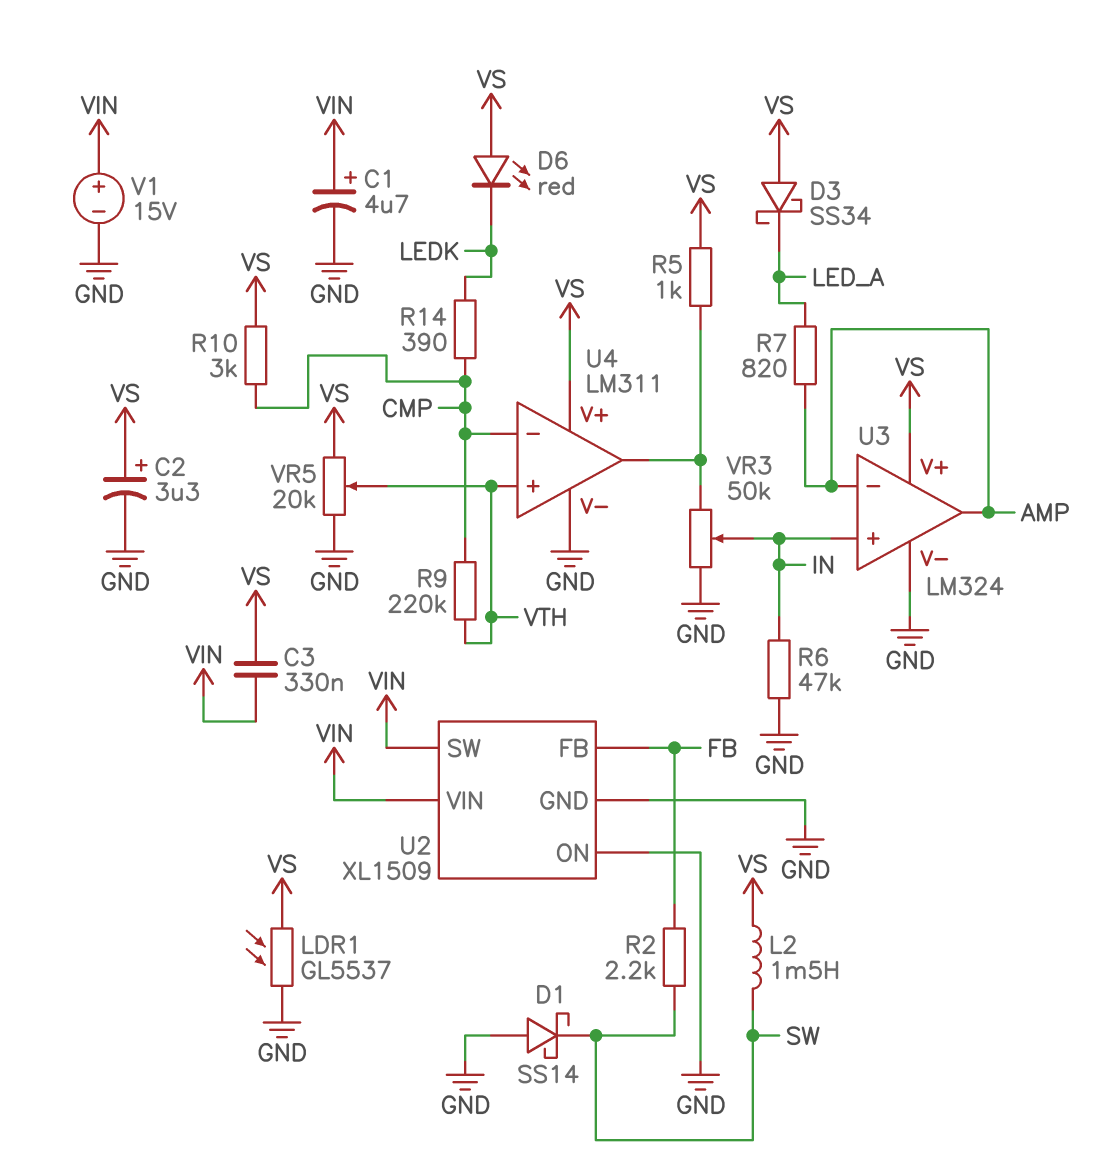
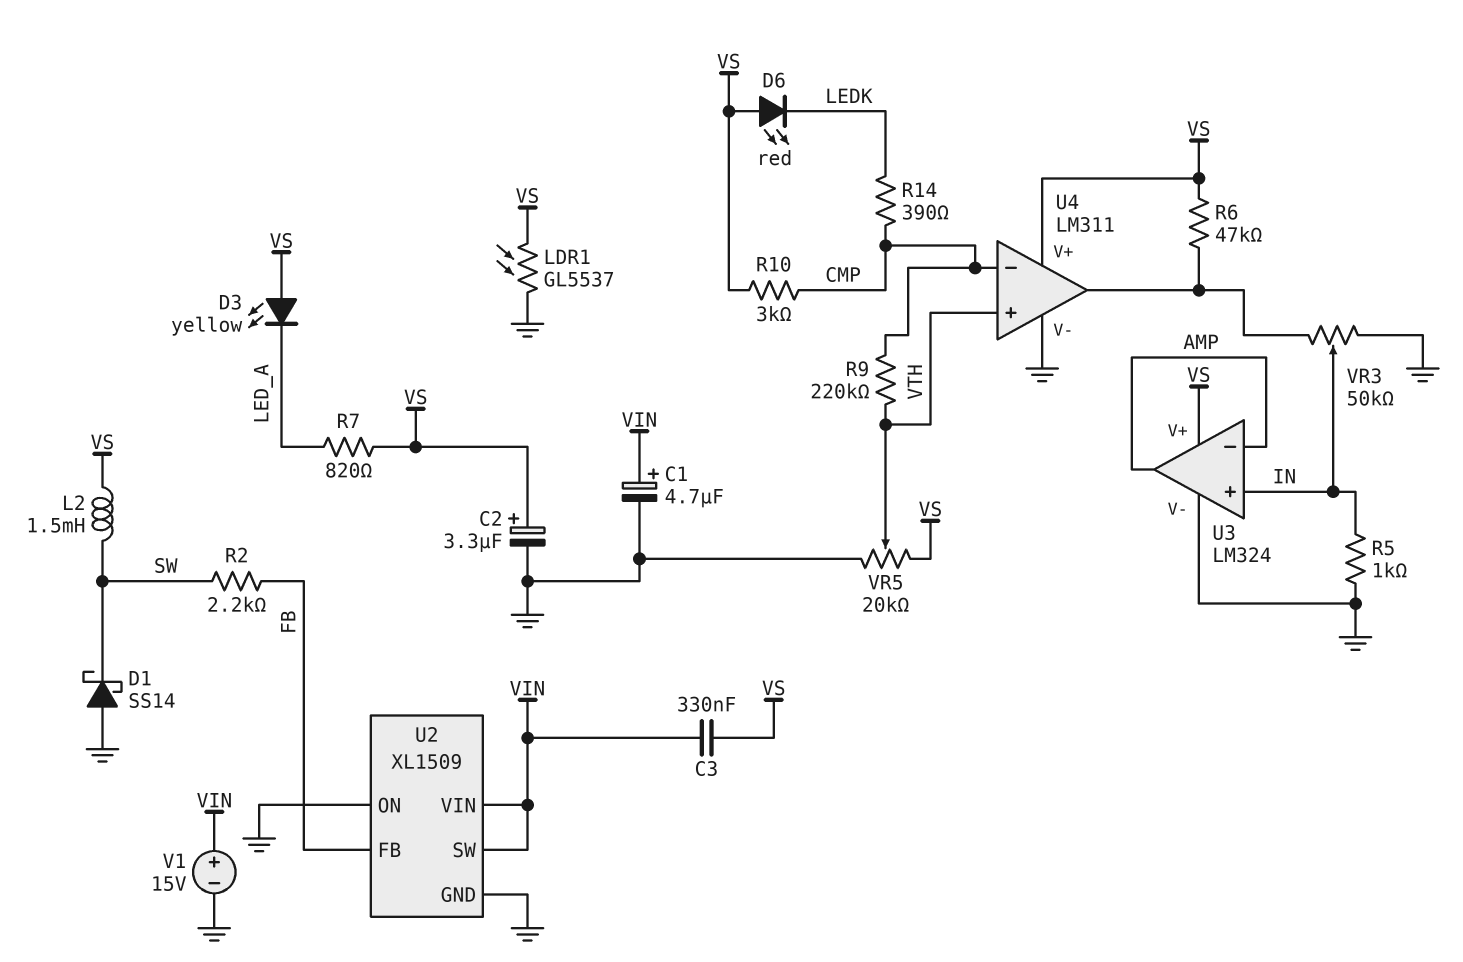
D3: schottky SS34 (A VS, K LED_A) -> LED yellow (A VS, K LED_A)
R5: 1k (U4/out, VS) -> 1k (GND, IN)
R6: 47k (GND, IN) -> 47k (U4/out, VS)
R7: 820 (AMP, LED_A) -> 820 (LED_A, VS)

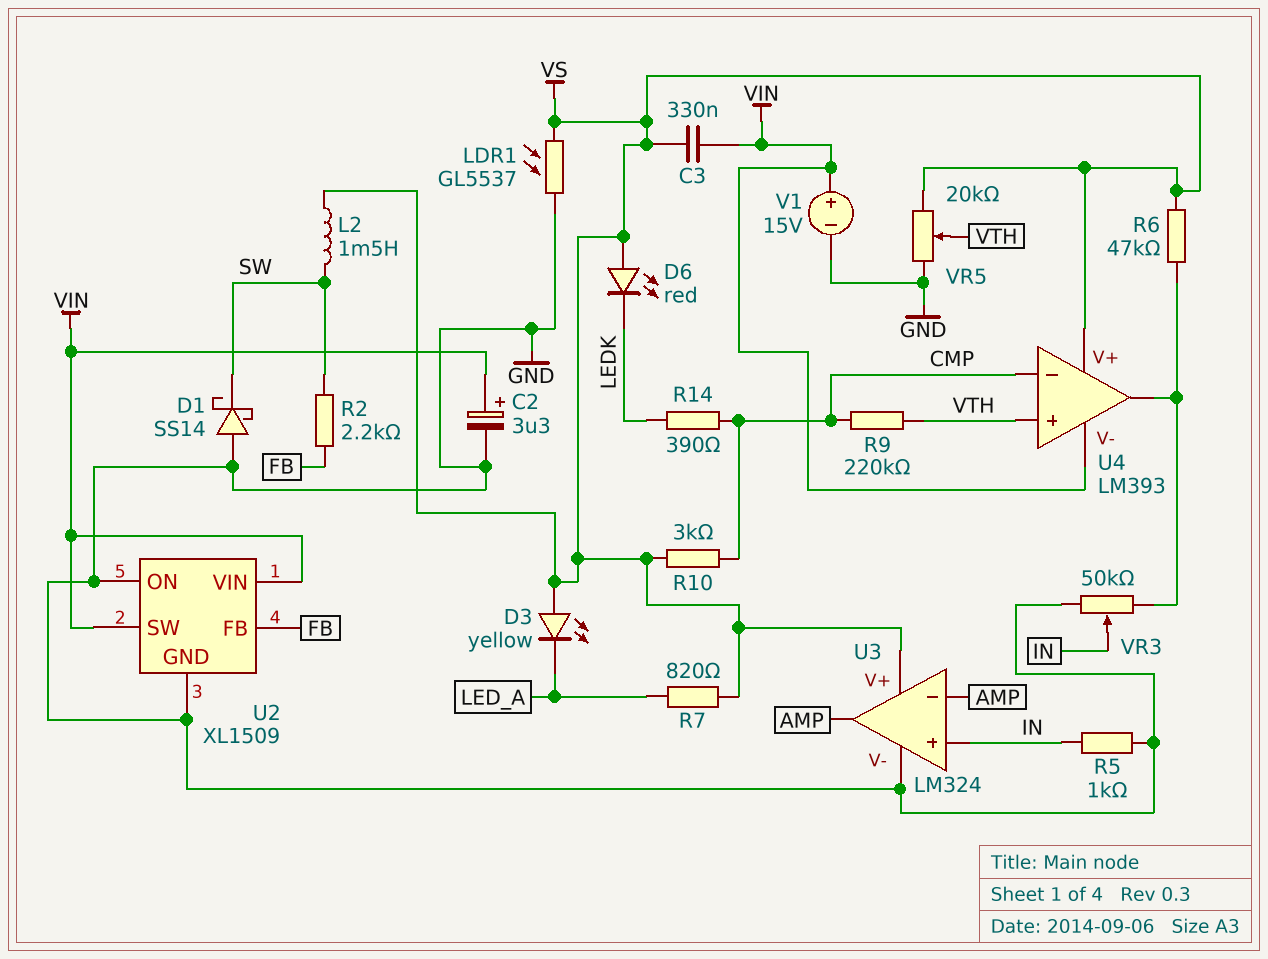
C1: 4.7uF (plus VIN, minus GND) -> none
C2: 3.3uF (plus VS, minus GND) -> 3.3uF (plus VIN, minus GND)
U4: LM311 -> LM393
U4 pin V-: GND -> VIN

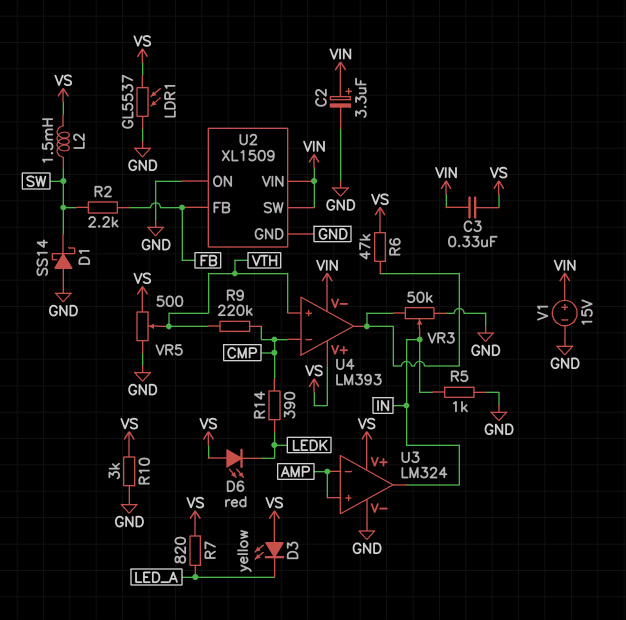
R10: 3k (CMP, VS) -> 3k (GND, VS)
U3 pin in+: IN -> AMP
U3 pin out: AMP -> IN
VR5: 20k (GND, VS, wiper VTH) -> 500 (GND, VS, wiper VTH)

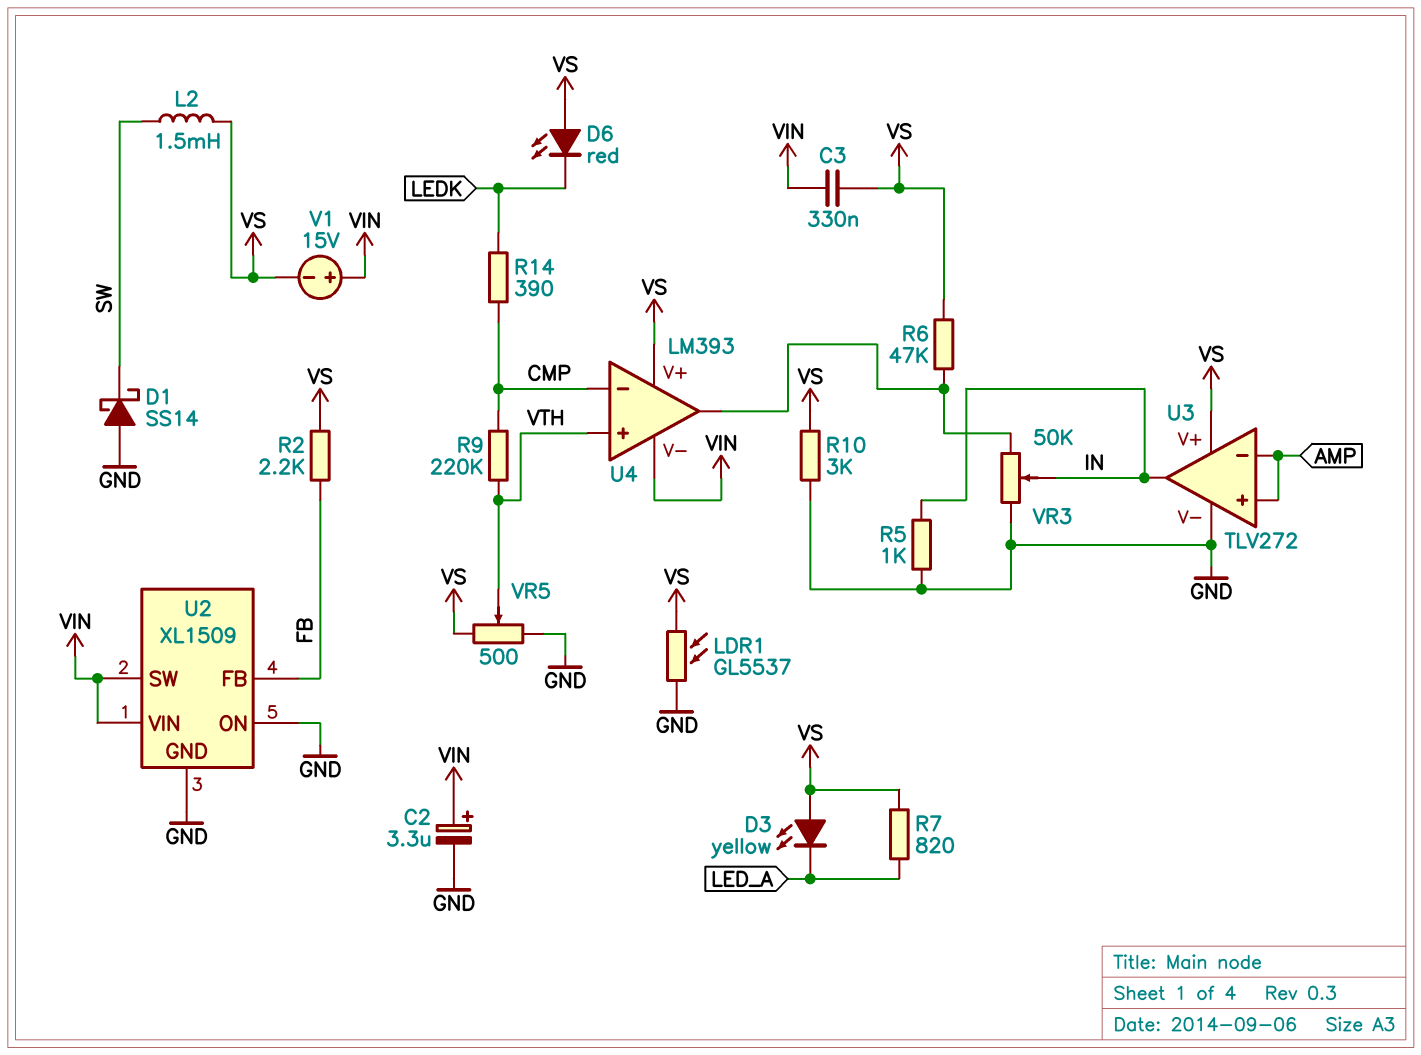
R2: 2.2k (FB, SW) -> 2.2k (FB, VS)
U3: LM324 -> TLV272
V1: 15V (plus VIN, minus GND) -> 15V (plus VIN, minus VS)

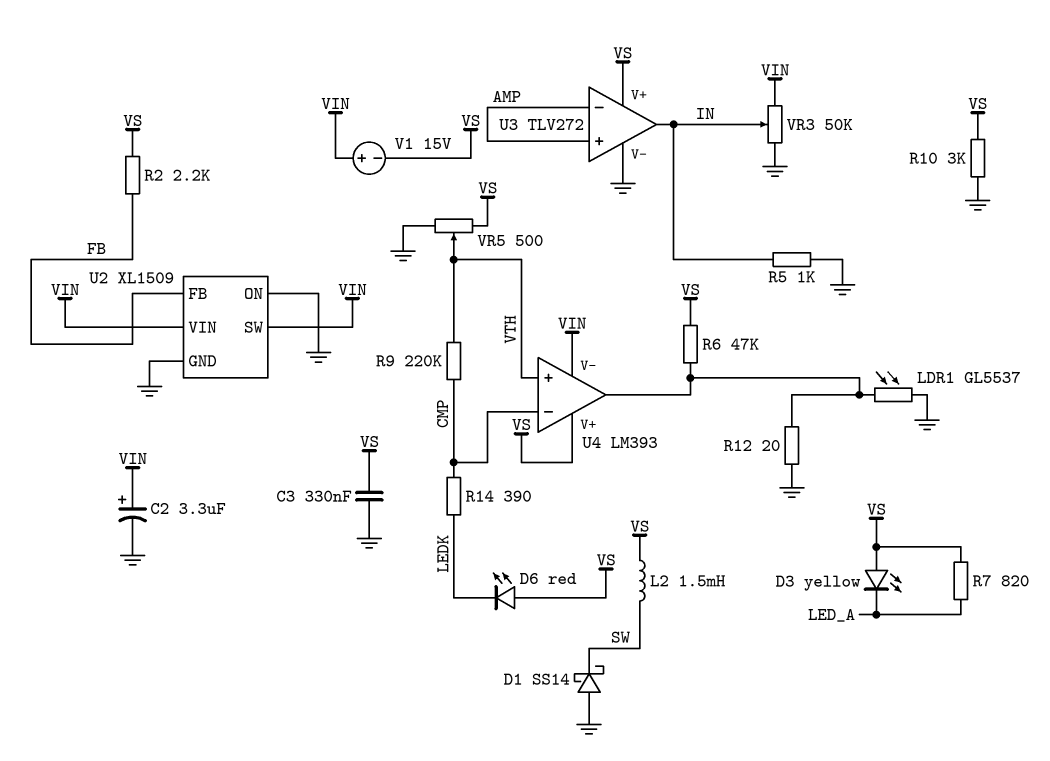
C3: 330nF (VIN, VS) -> 330nF (GND, VS)
LDR1: GL5537 (GND, VS) -> GL5537 (GND, U4/out)
R12: none -> 20 (GND, U4/out)
VR3: 50k (GND, U4/out, wiper IN) -> 50k (GND, VIN, wiper IN)

